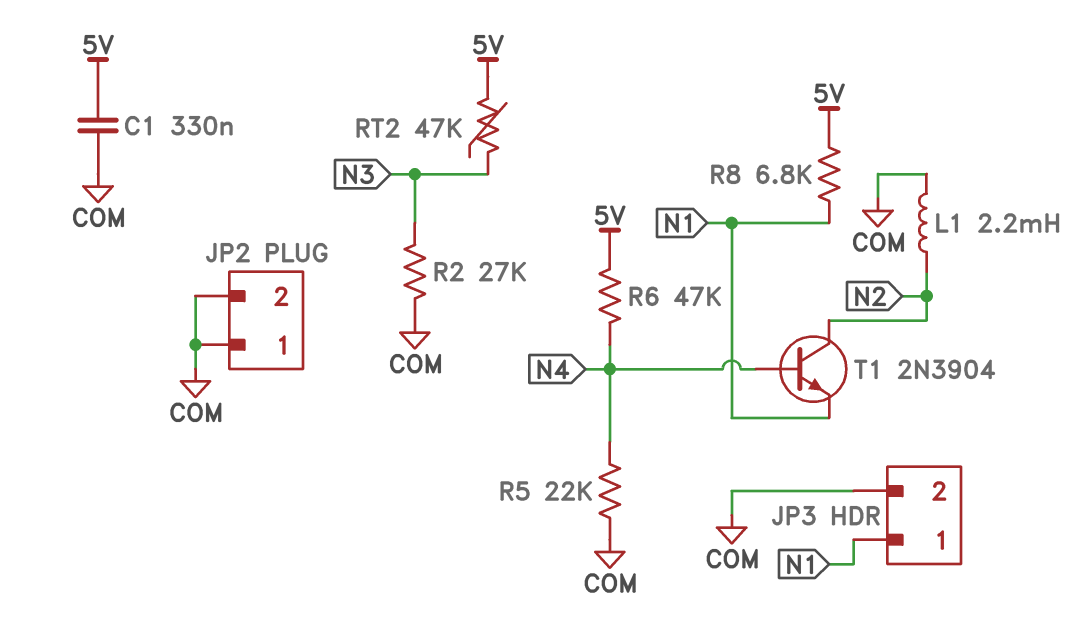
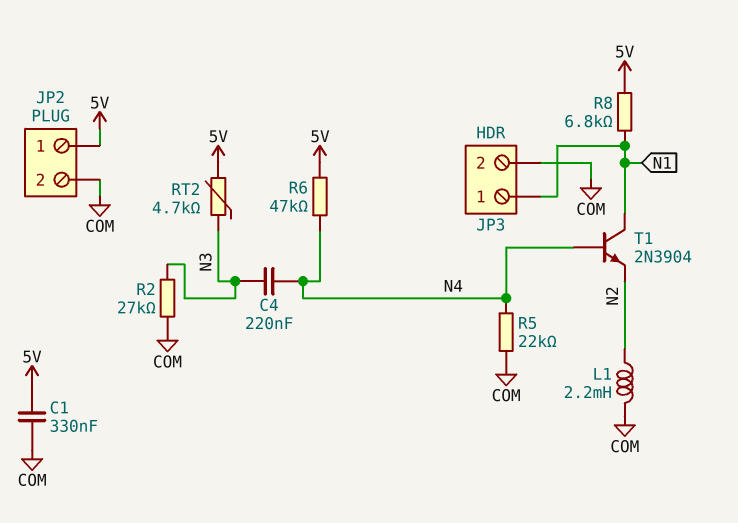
C4: none -> 220nF (N3, N4)
JP2 pin 1: COM -> 5V
RT2: 47k (5V, N3) -> 4.7k (5V, N3)
T1: NPN 2N3904 (B N4, C N2, E N1) -> NPN 2N3904 (B N4, C N1, E N2)

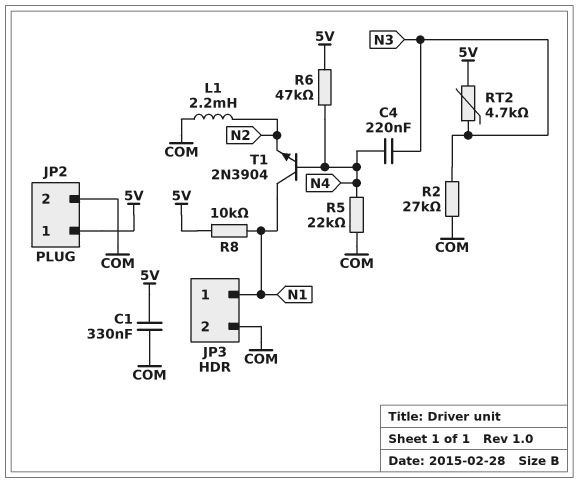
R8: 6.8k (5V, N1) -> 10k (5V, N1)

